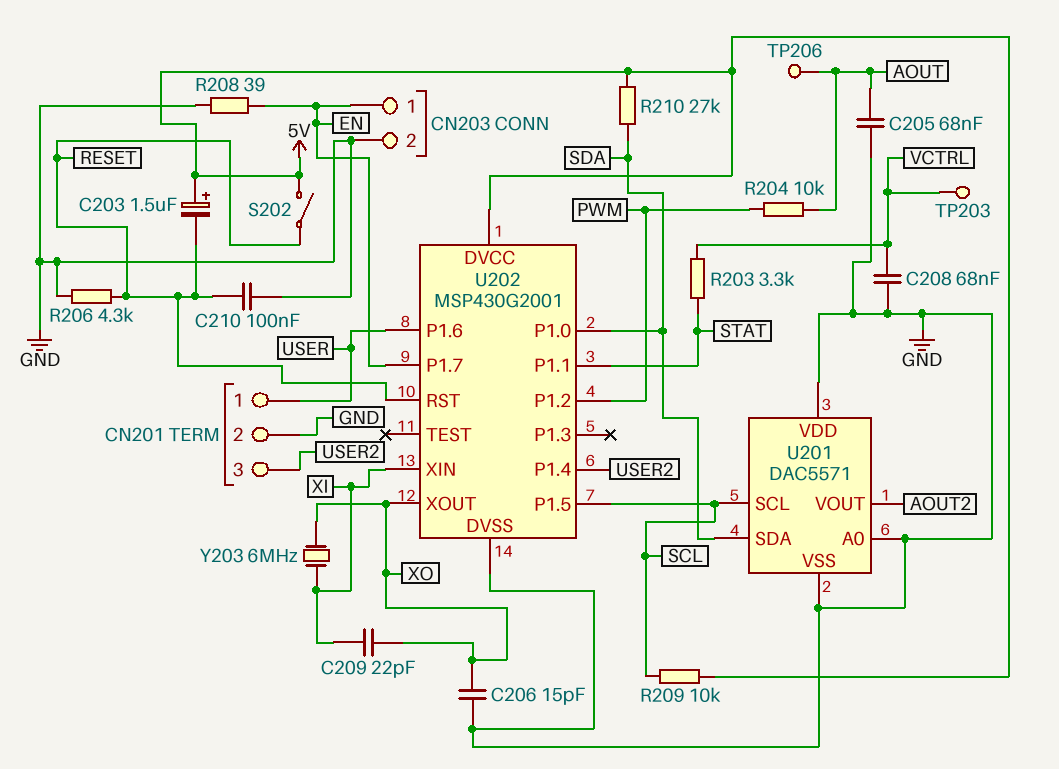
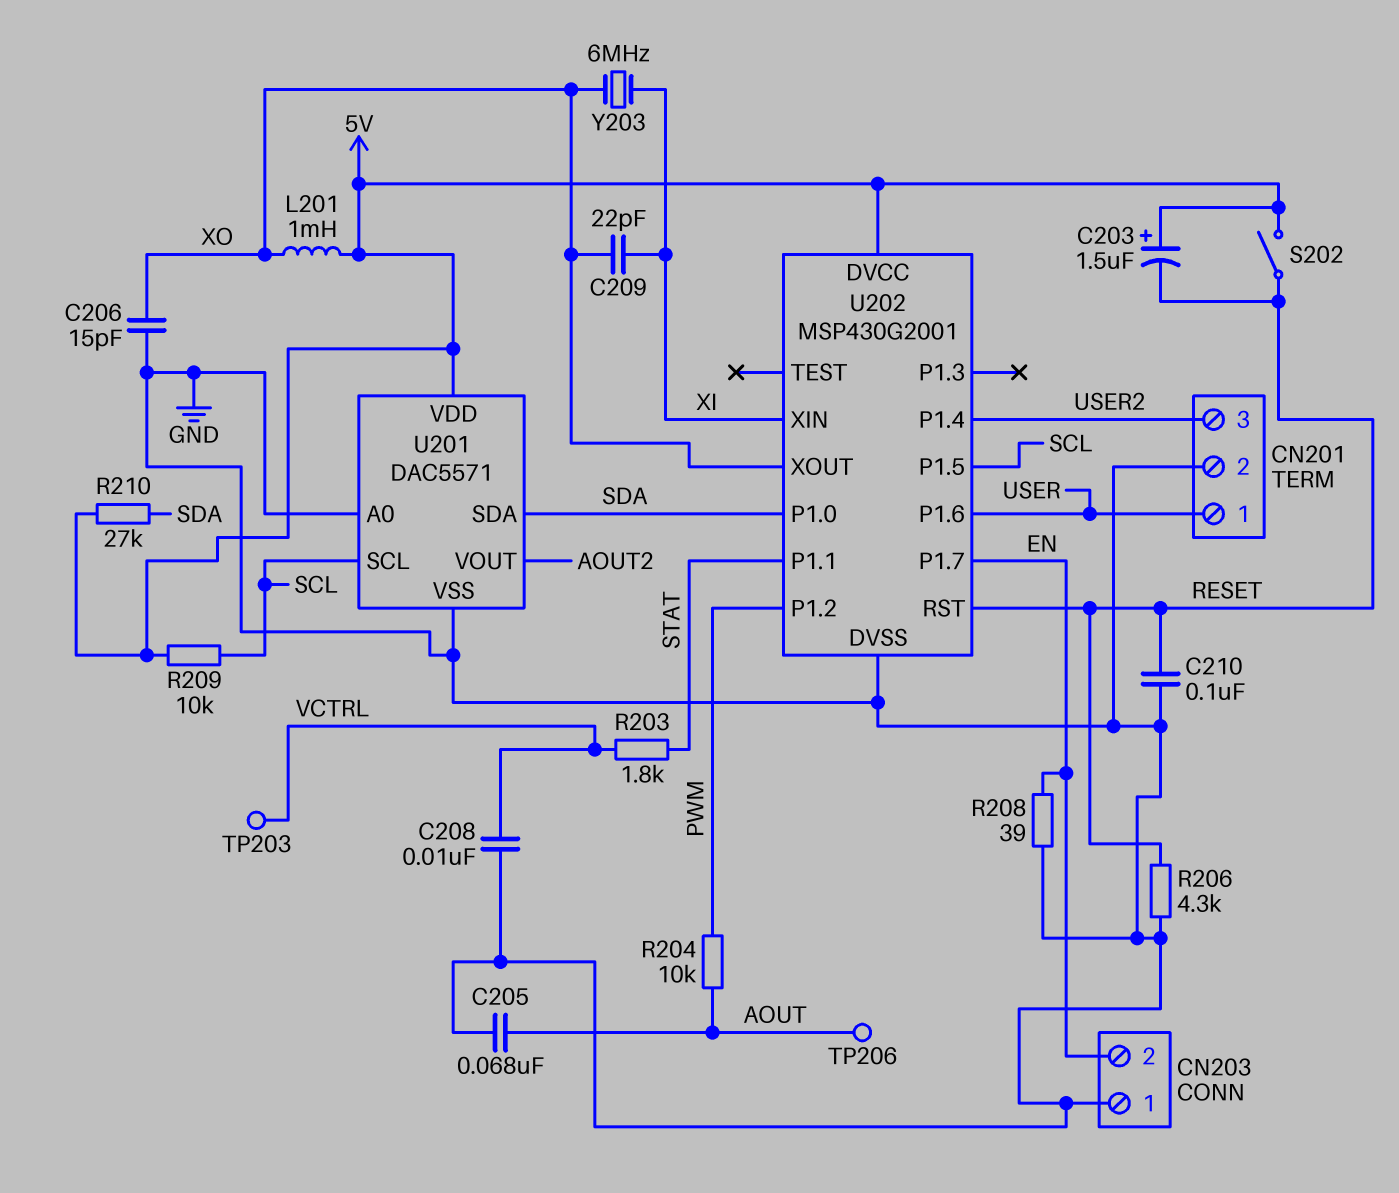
C208: 68nF (GND, VCTRL) -> 10nF (GND, VCTRL)
CN203 pin 1: EN -> GND
CN203 pin 2: GND -> EN
L201: none -> 1mH (5V, XO)
R203: 3.3k (STAT, VCTRL) -> 1.8k (STAT, VCTRL)
U201 pin VDD: GND -> 5V

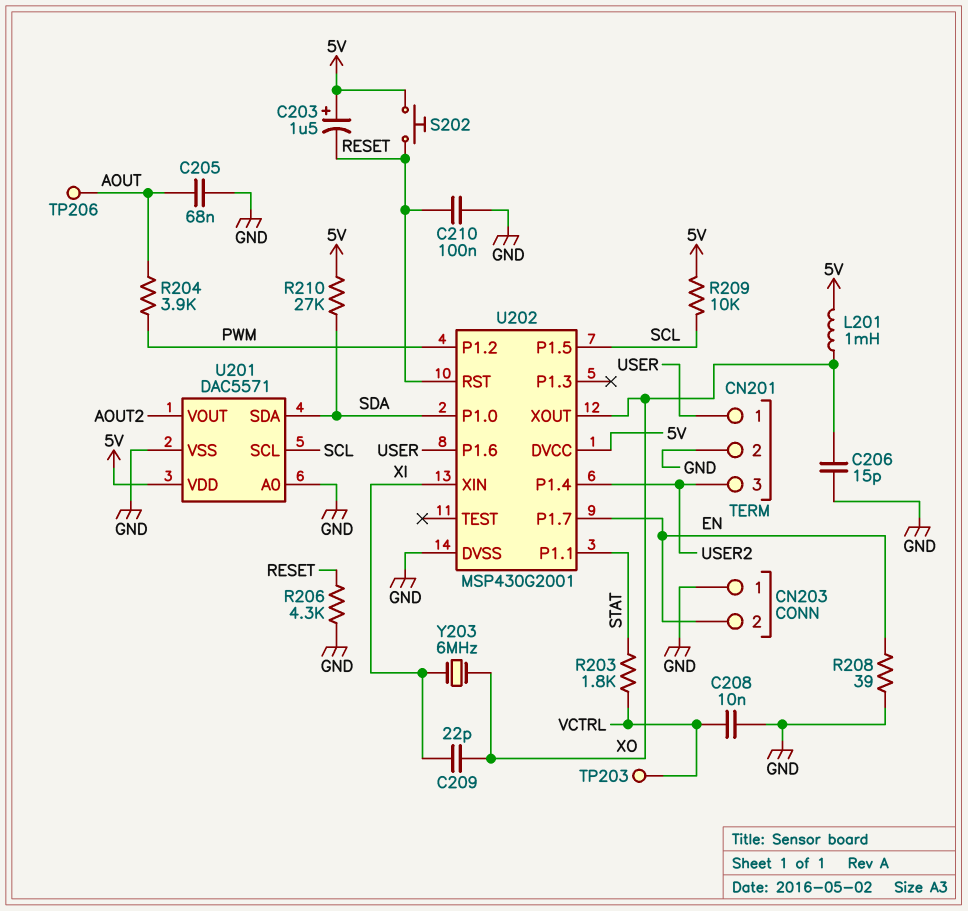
R204: 10k (AOUT, PWM) -> 3.9k (AOUT, PWM)
S202: switch (5V, RESET) -> button (5V, RESET)

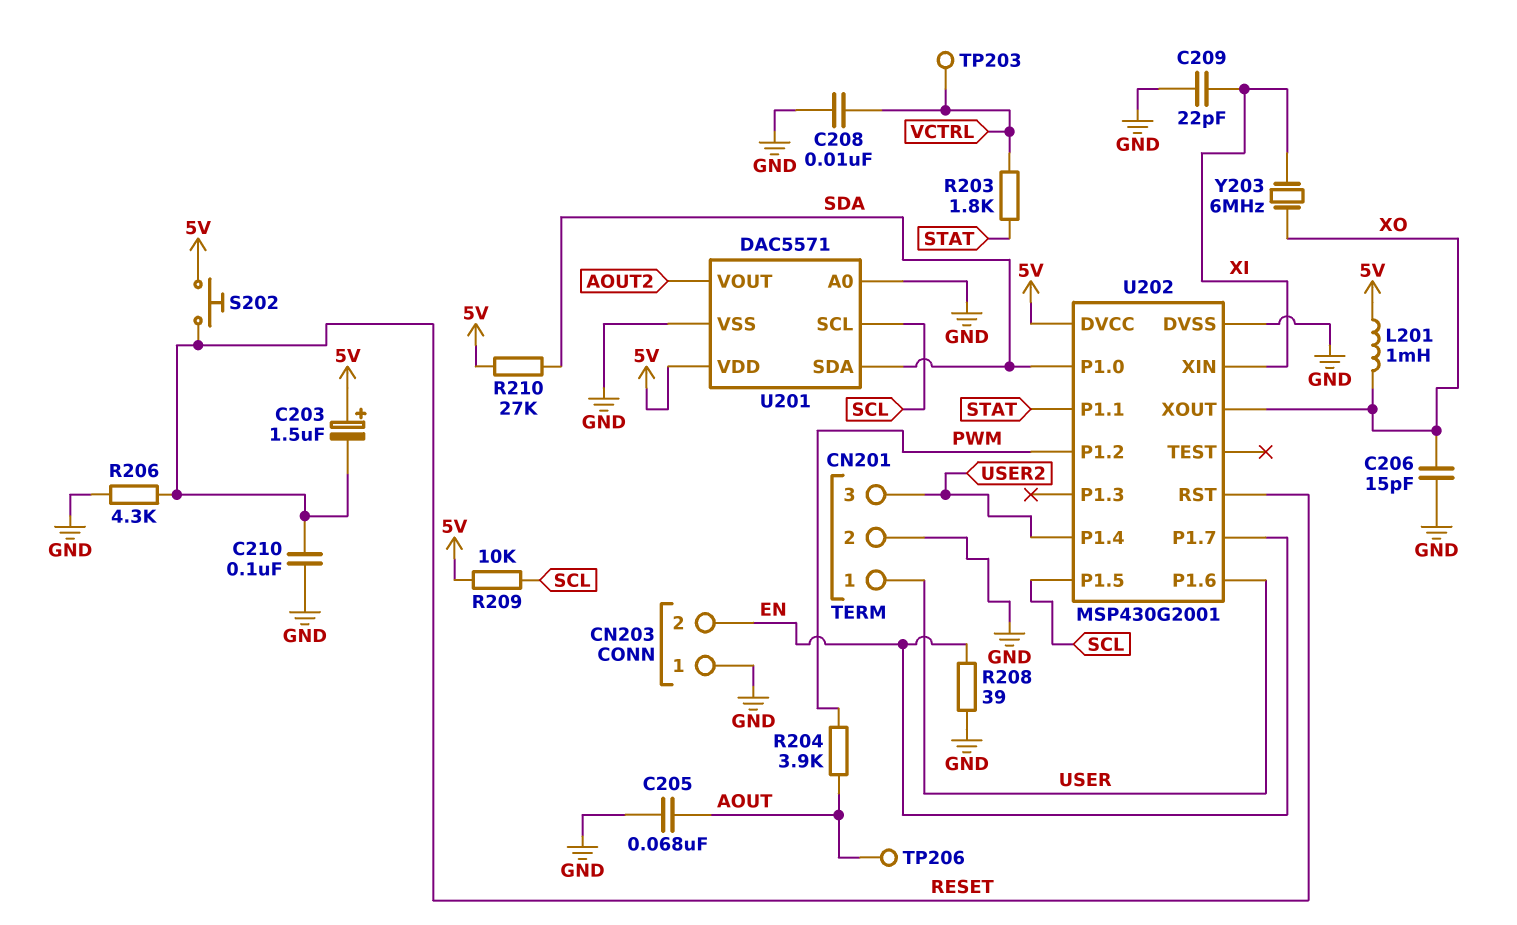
C209: 22pF (XI, XO) -> 22pF (GND, XI)

